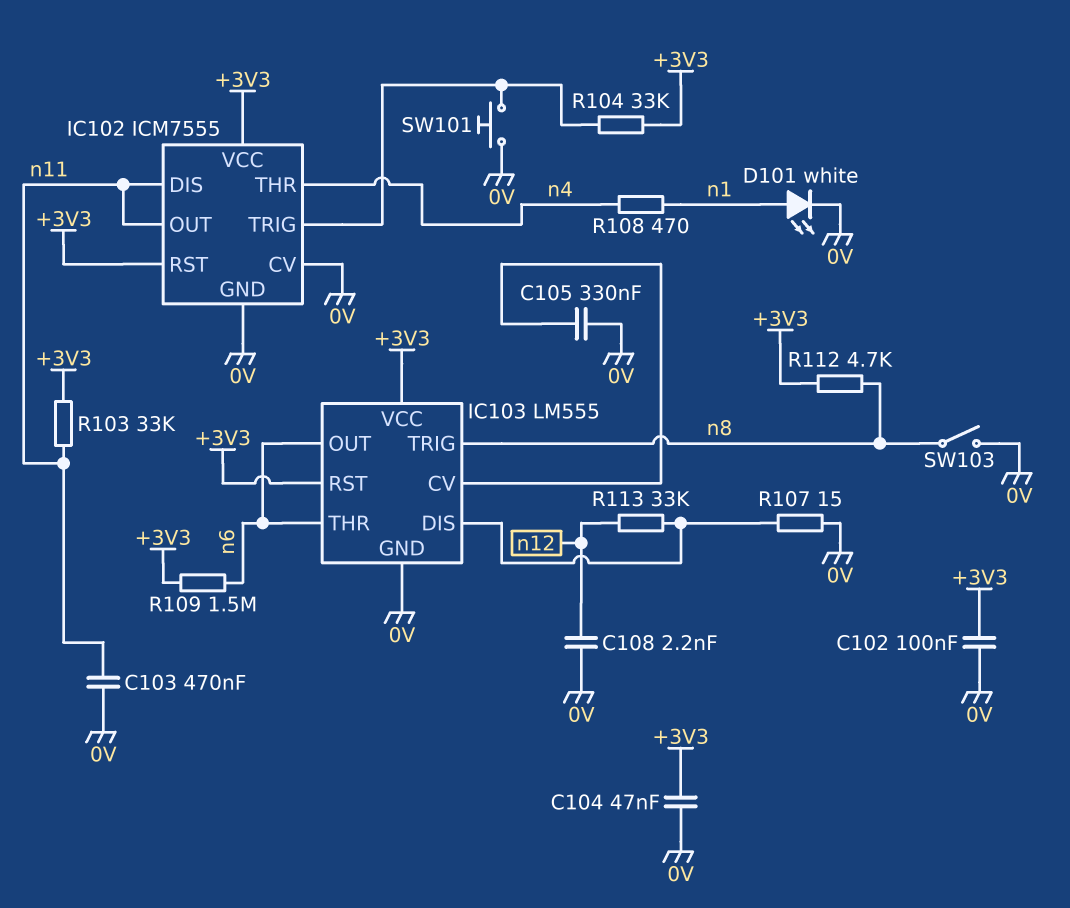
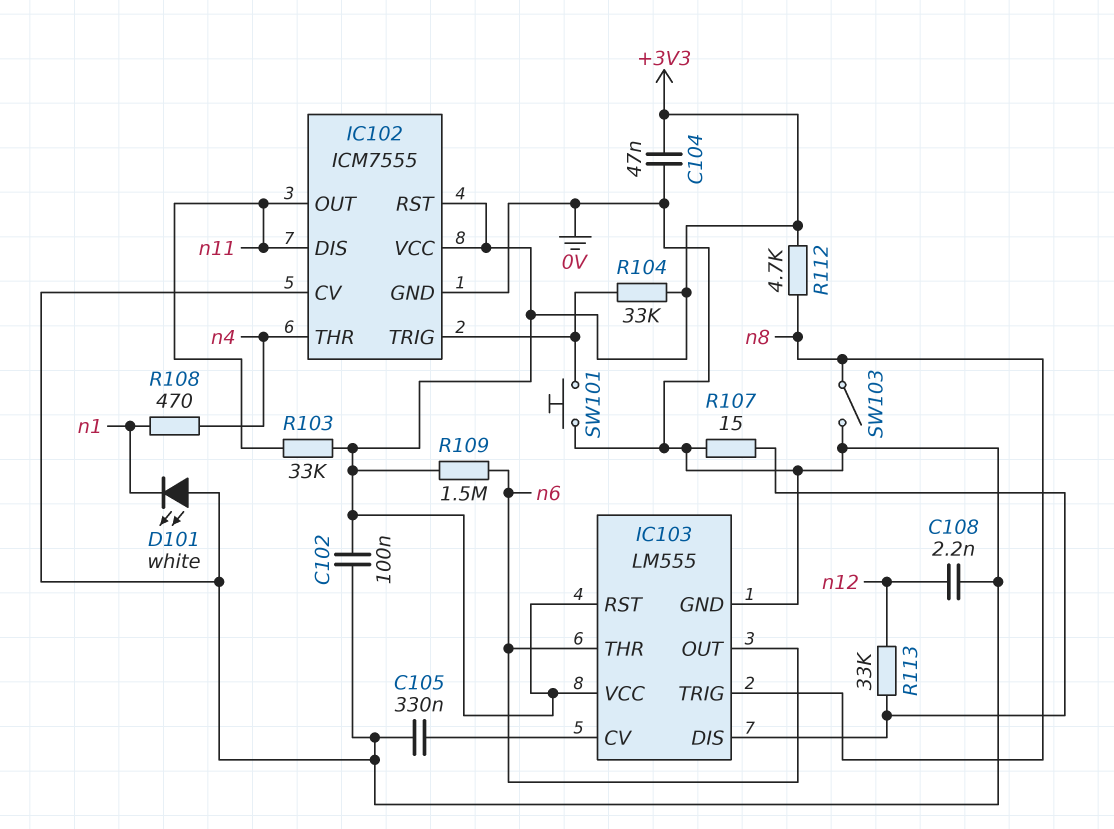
C103: 470nF (0V, n11) -> none
D101: LED white (A n1, K 0V) -> LED white (A 0V, K n1)

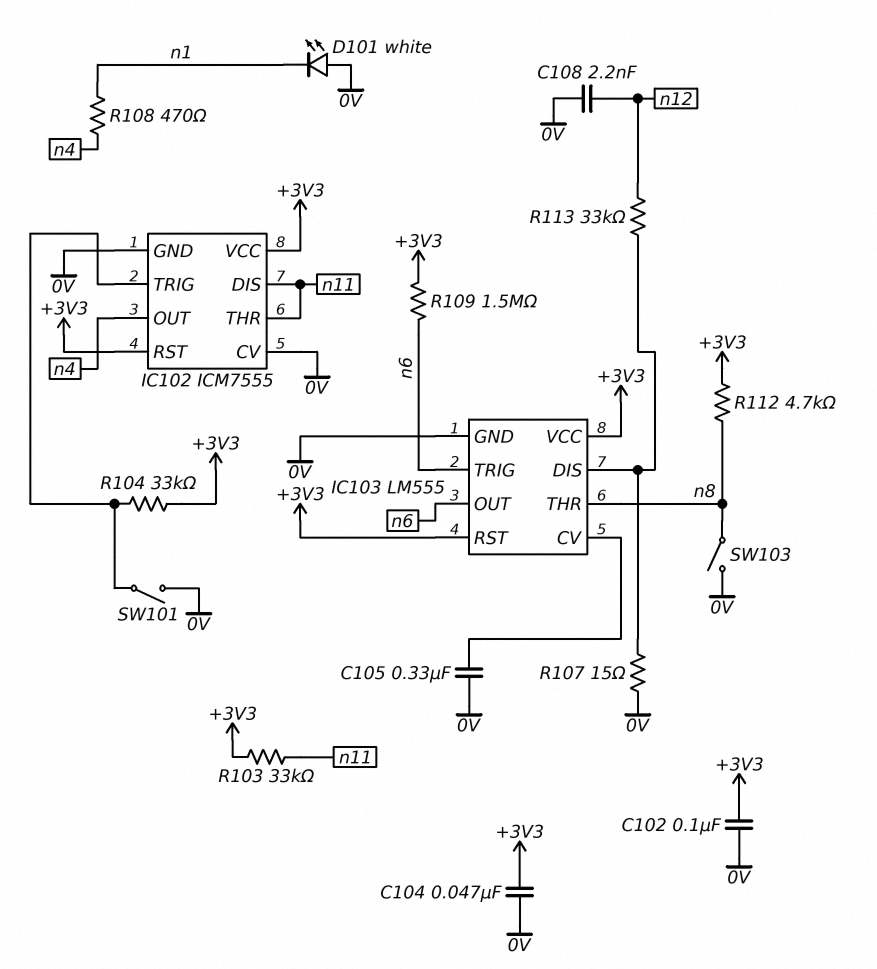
IC102 pin OUT: n11 -> n4
IC102 pin THR: n4 -> n11
IC103 pin THR: n6 -> n8
IC103 pin TRIG: n8 -> n6
SW101: button (0V, IC102/TRIG) -> switch (0V, IC102/TRIG)

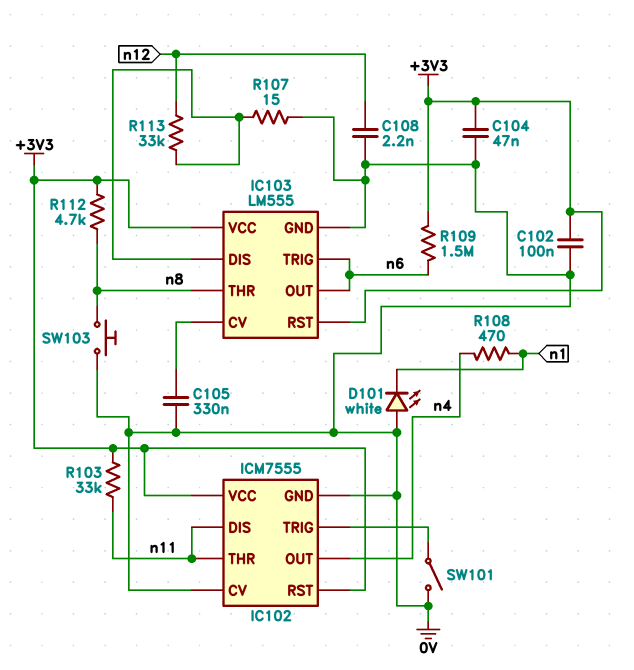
R104: 33k (+3V3, IC102/TRIG) -> none
SW103: switch (0V, n8) -> button (0V, n8)

